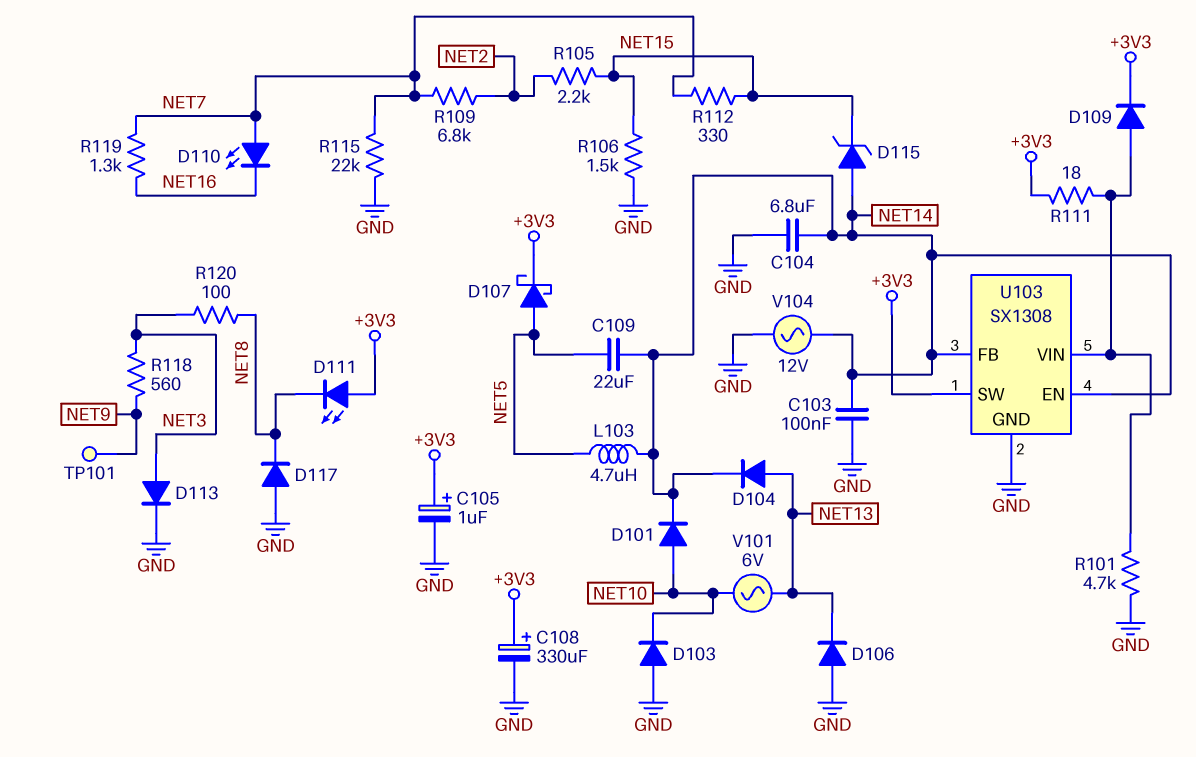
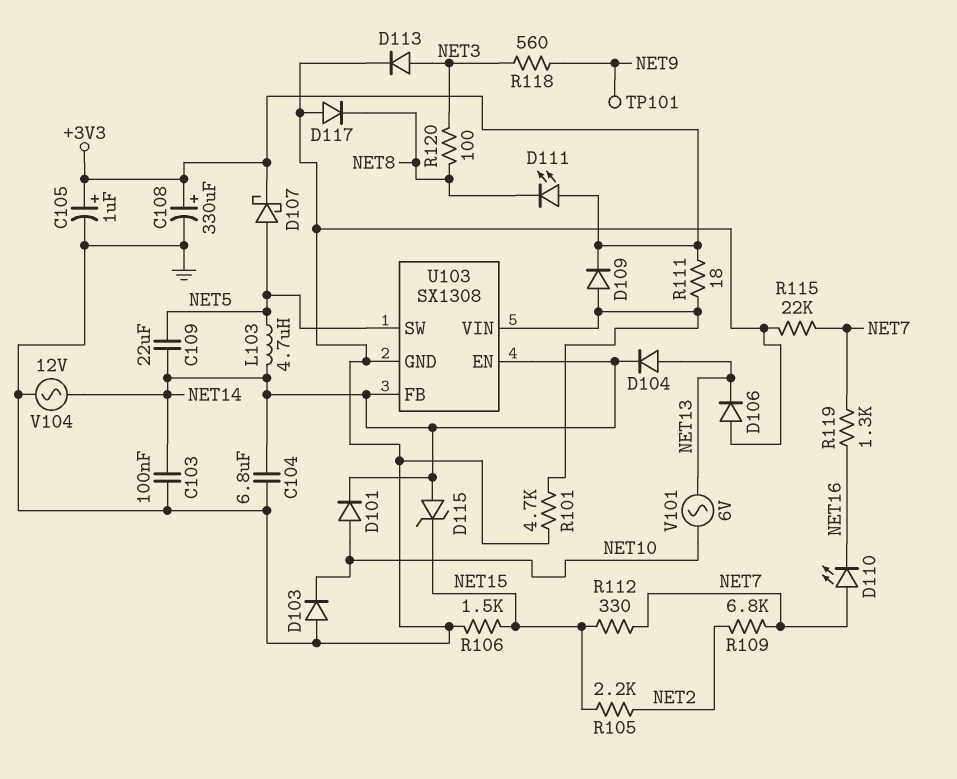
U103 pin SW: +3V3 -> NET5

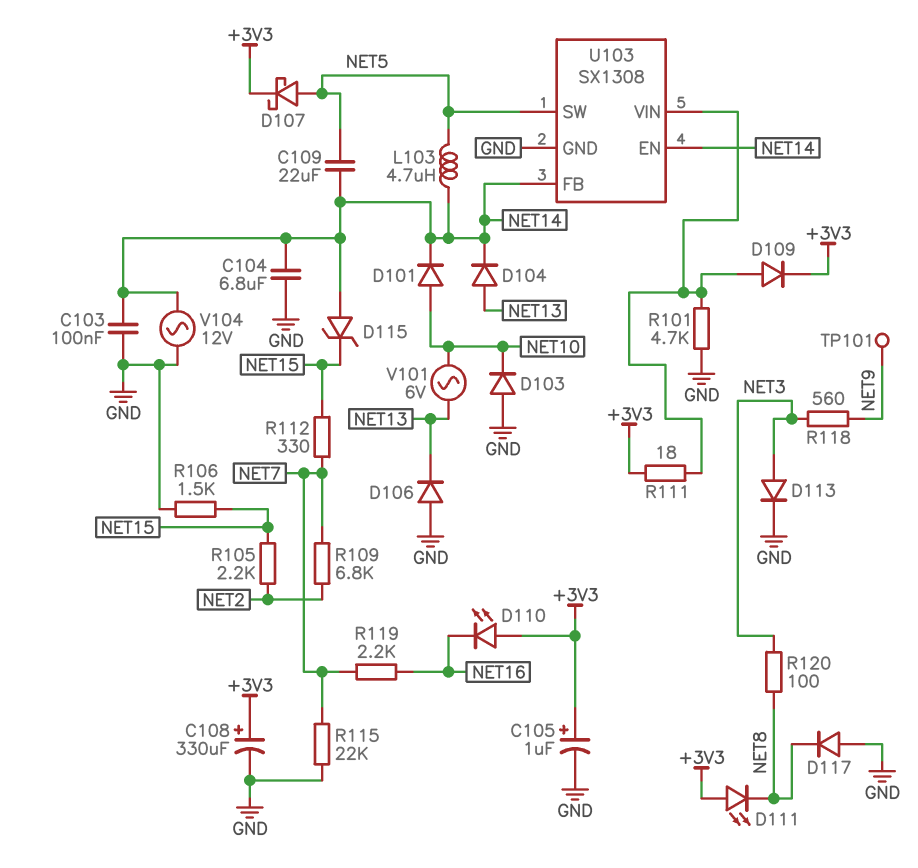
D110: LED (A NET7, K NET16) -> LED (A +3V3, K NET16)
R119: 1.3k (NET7, NET16) -> 2.2k (NET7, NET16)

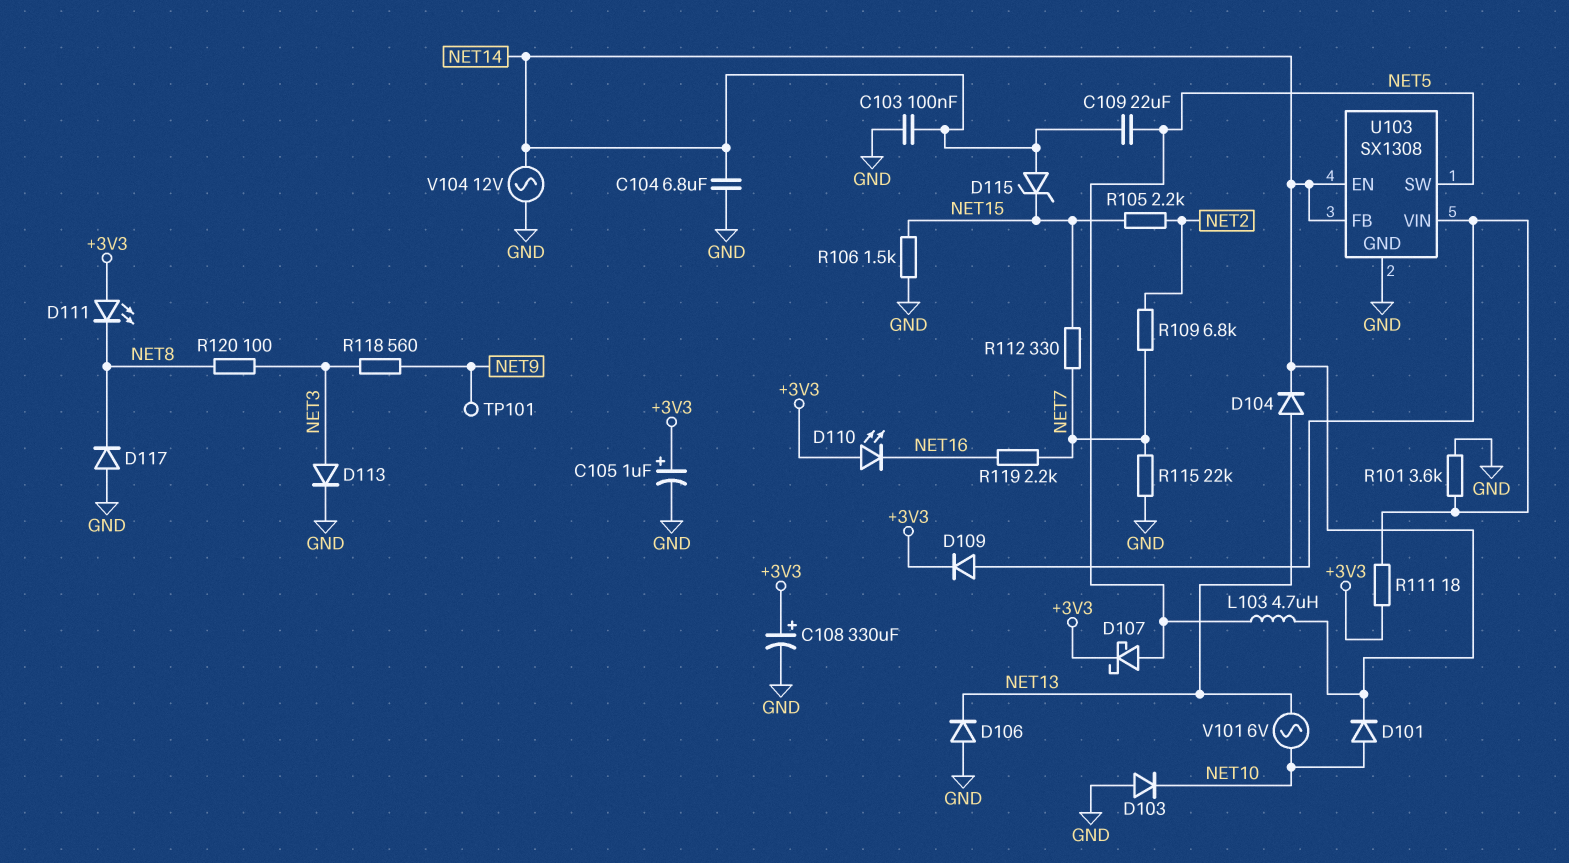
R101: 4.7k (GND, U103/VIN) -> 3.6k (GND, U103/VIN)

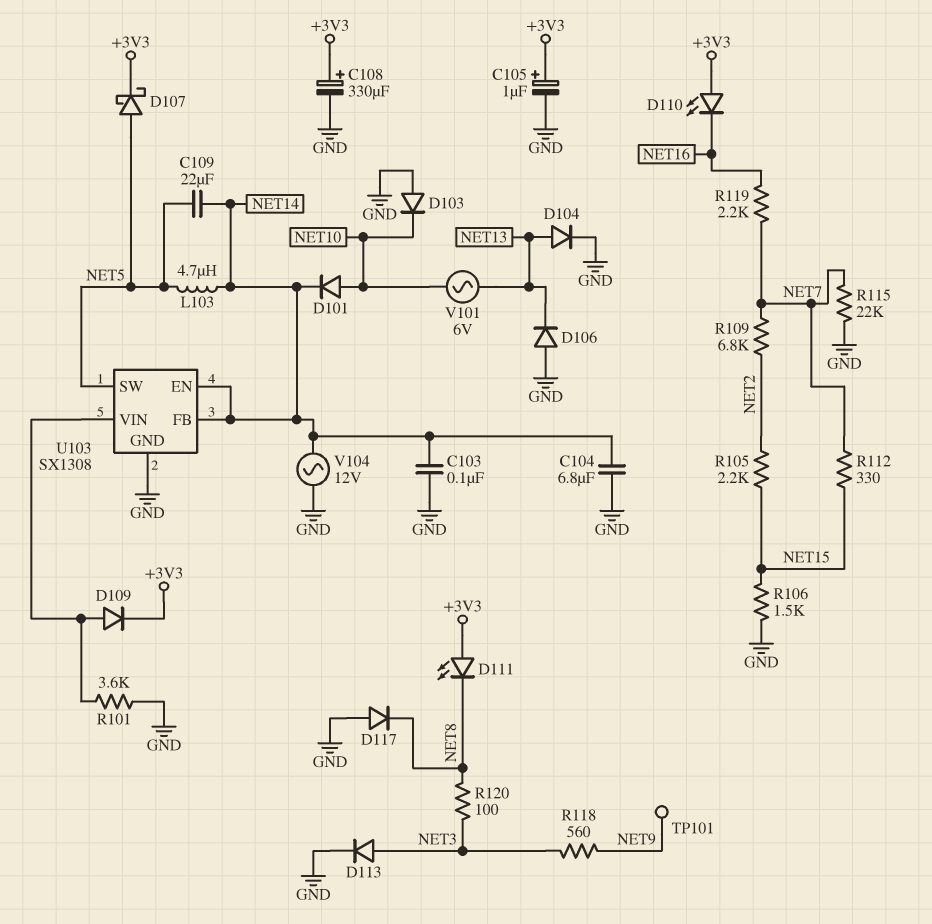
D104: diode (A NET13, K NET14) -> diode (A NET13, K GND)
D115: zener (A NET14, K NET15) -> none
R111: 18 (+3V3, U103/VIN) -> none

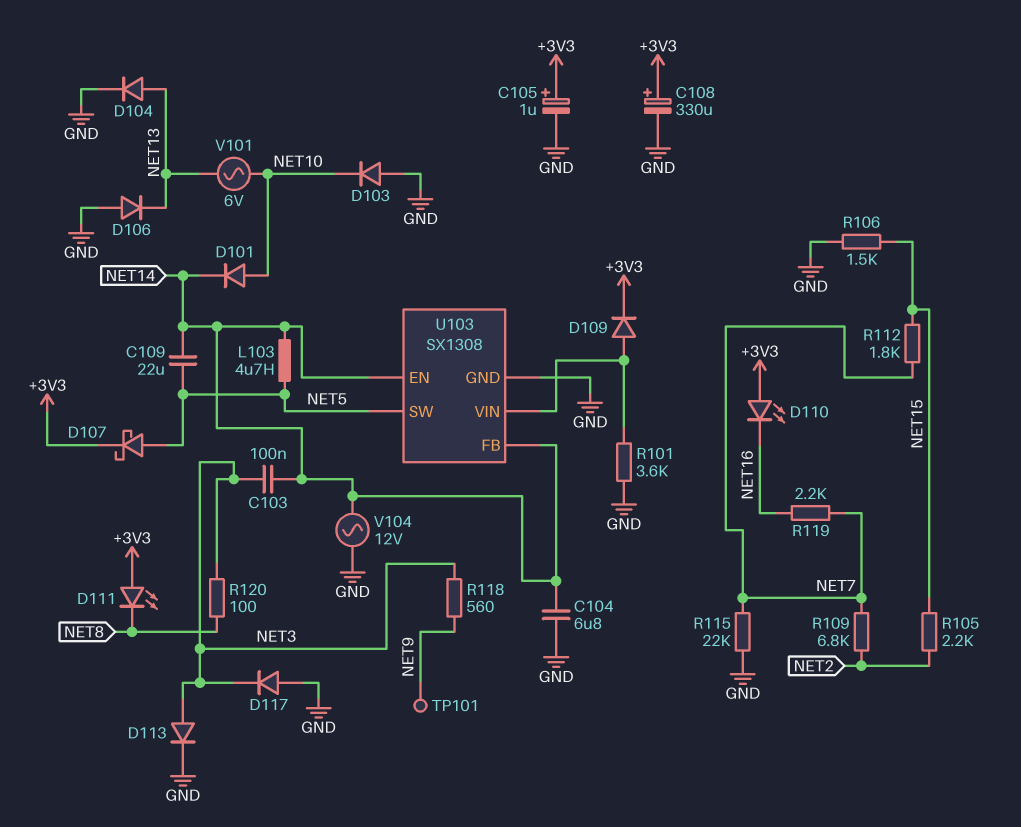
C103: 100nF (GND, NET14) -> 100nF (NET3, NET14)
D117: diode (A GND, K NET8) -> diode (A GND, K NET3)
R112: 330 (NET7, NET15) -> 1.8k (NET7, NET15)

